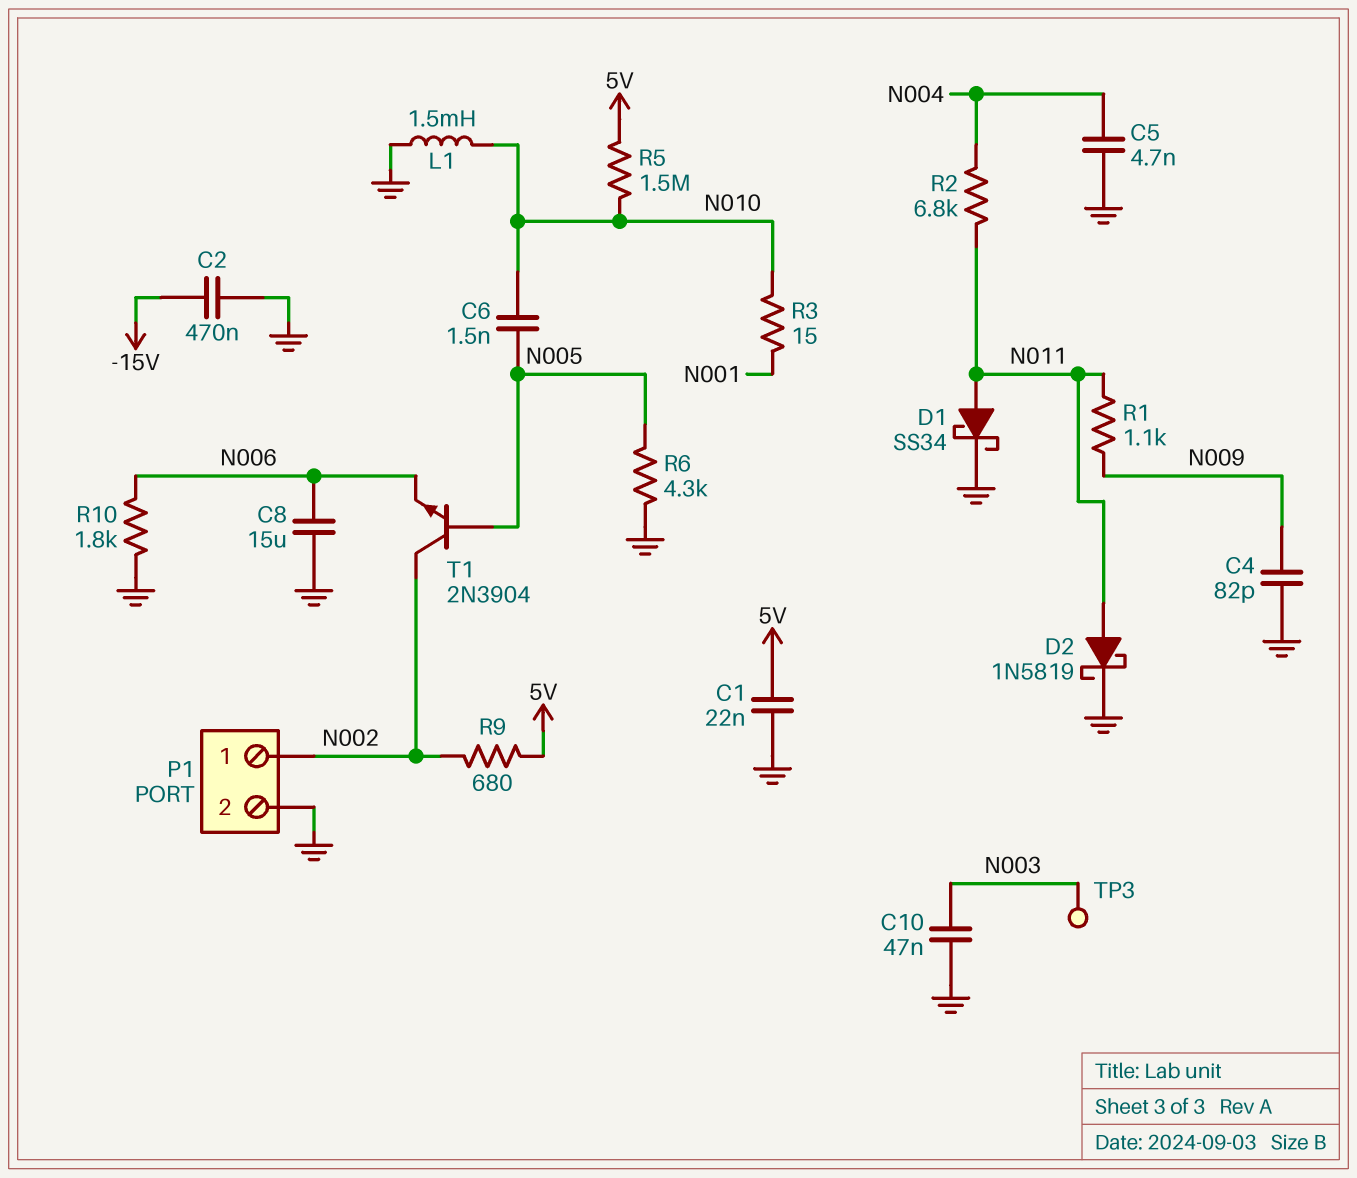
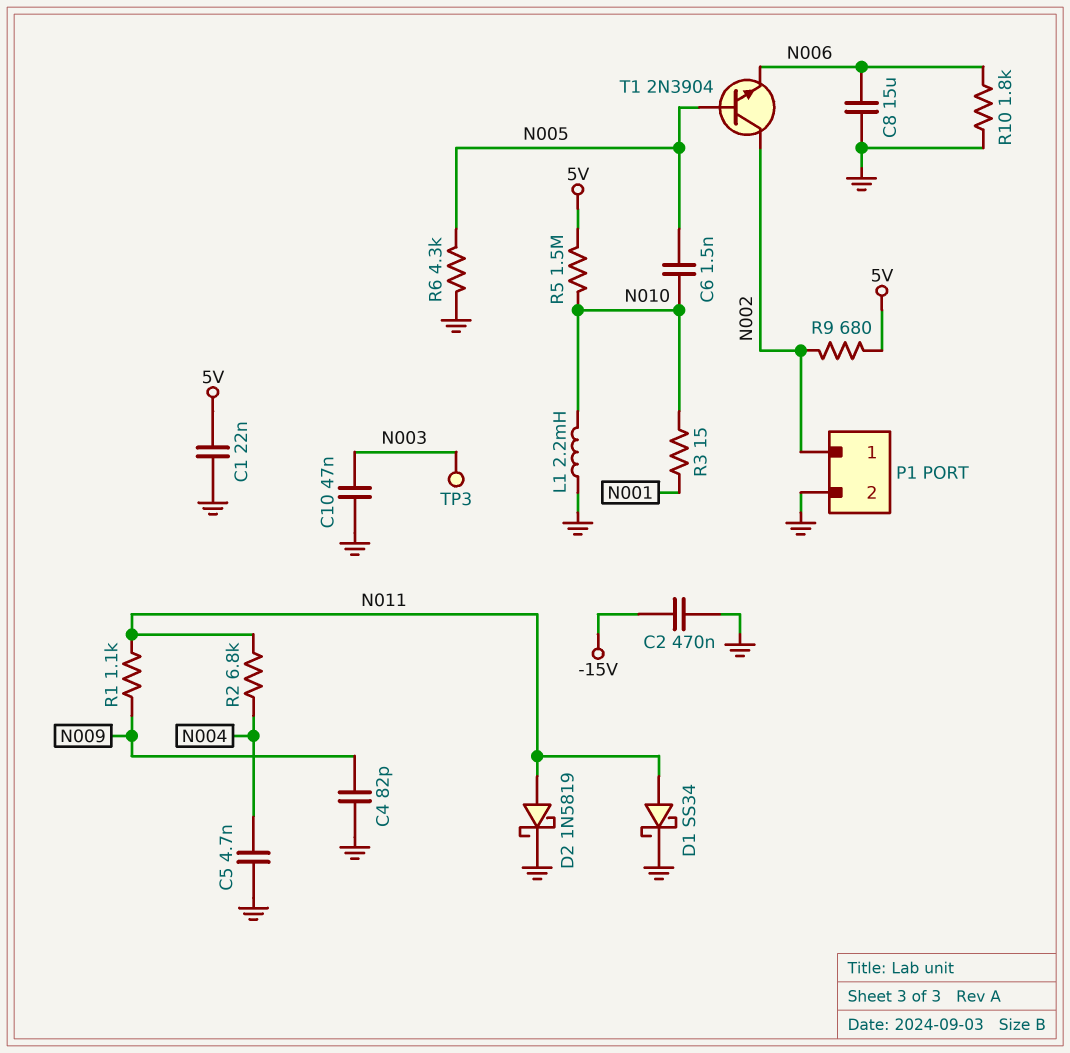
L1: 1.5mH (GND, N010) -> 2.2mH (GND, N010)

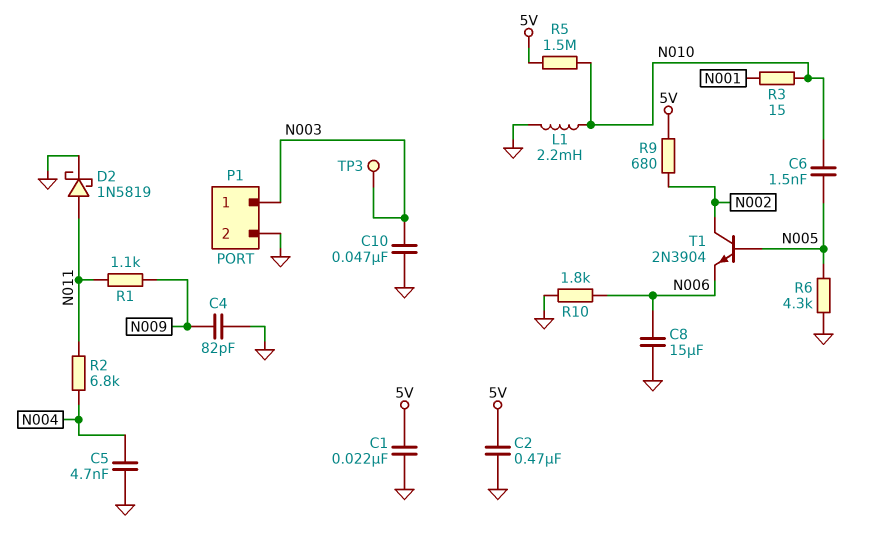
C2: 470nF (-15V, GND) -> 470nF (5V, GND)
D1: schottky SS34 (A N011, K GND) -> none
P1 pin 1: N002 -> N003

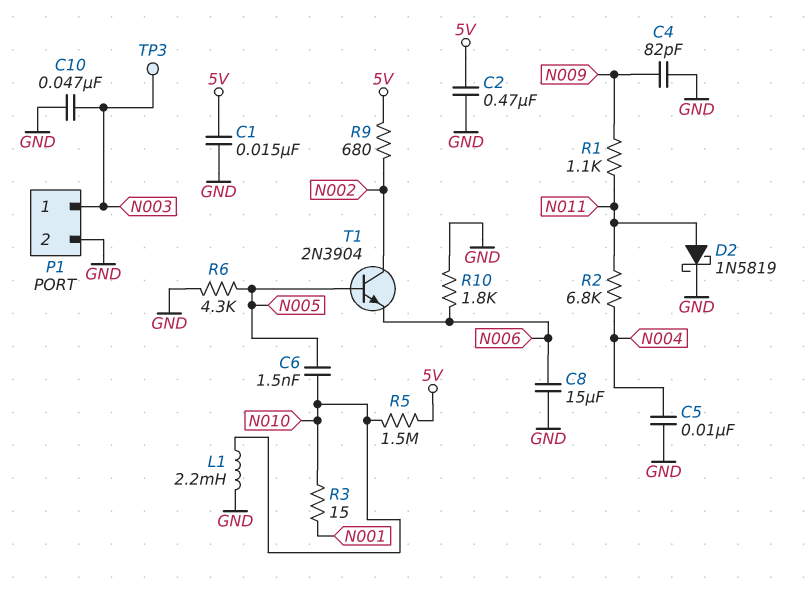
C1: 22nF (5V, GND) -> 15nF (5V, GND)
C5: 4.7nF (GND, N004) -> 10nF (GND, N004)

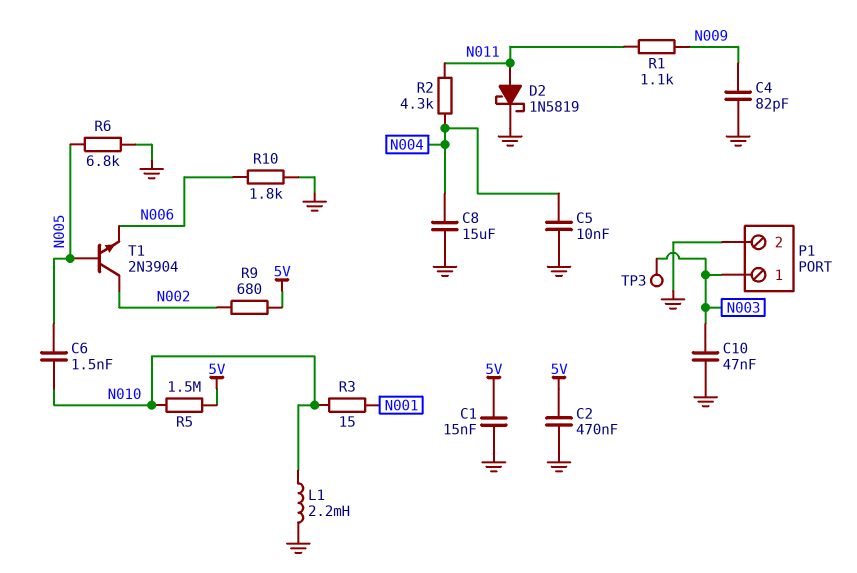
C8: 15uF (GND, N006) -> 15uF (GND, N004)
R2: 6.8k (N004, N011) -> 4.3k (N004, N011)
R6: 4.3k (GND, N005) -> 6.8k (GND, N005)

